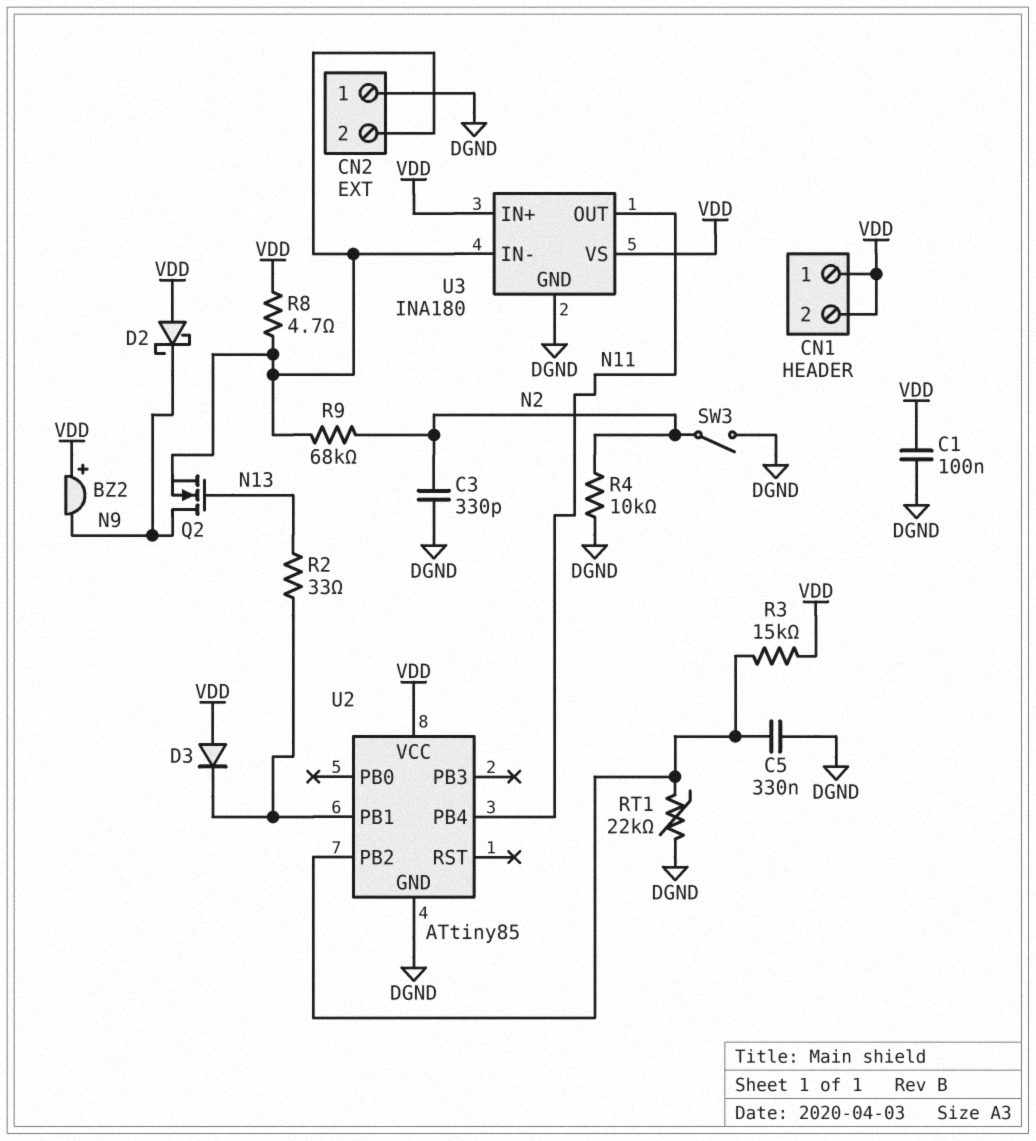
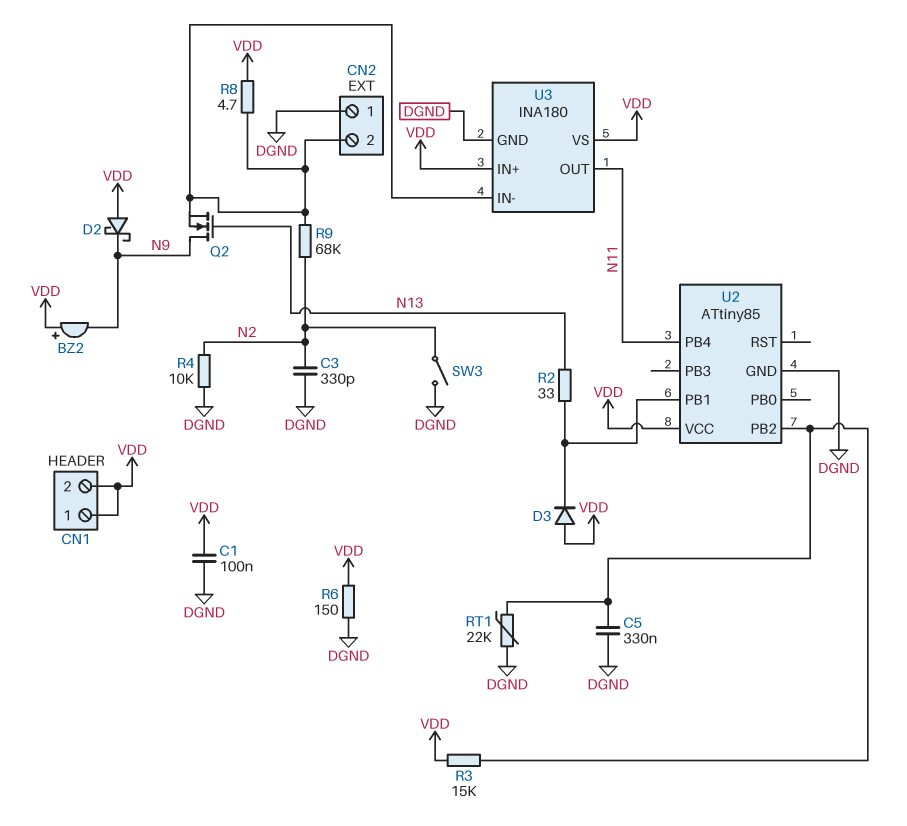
R6: none -> 150 (DGND, VDD)

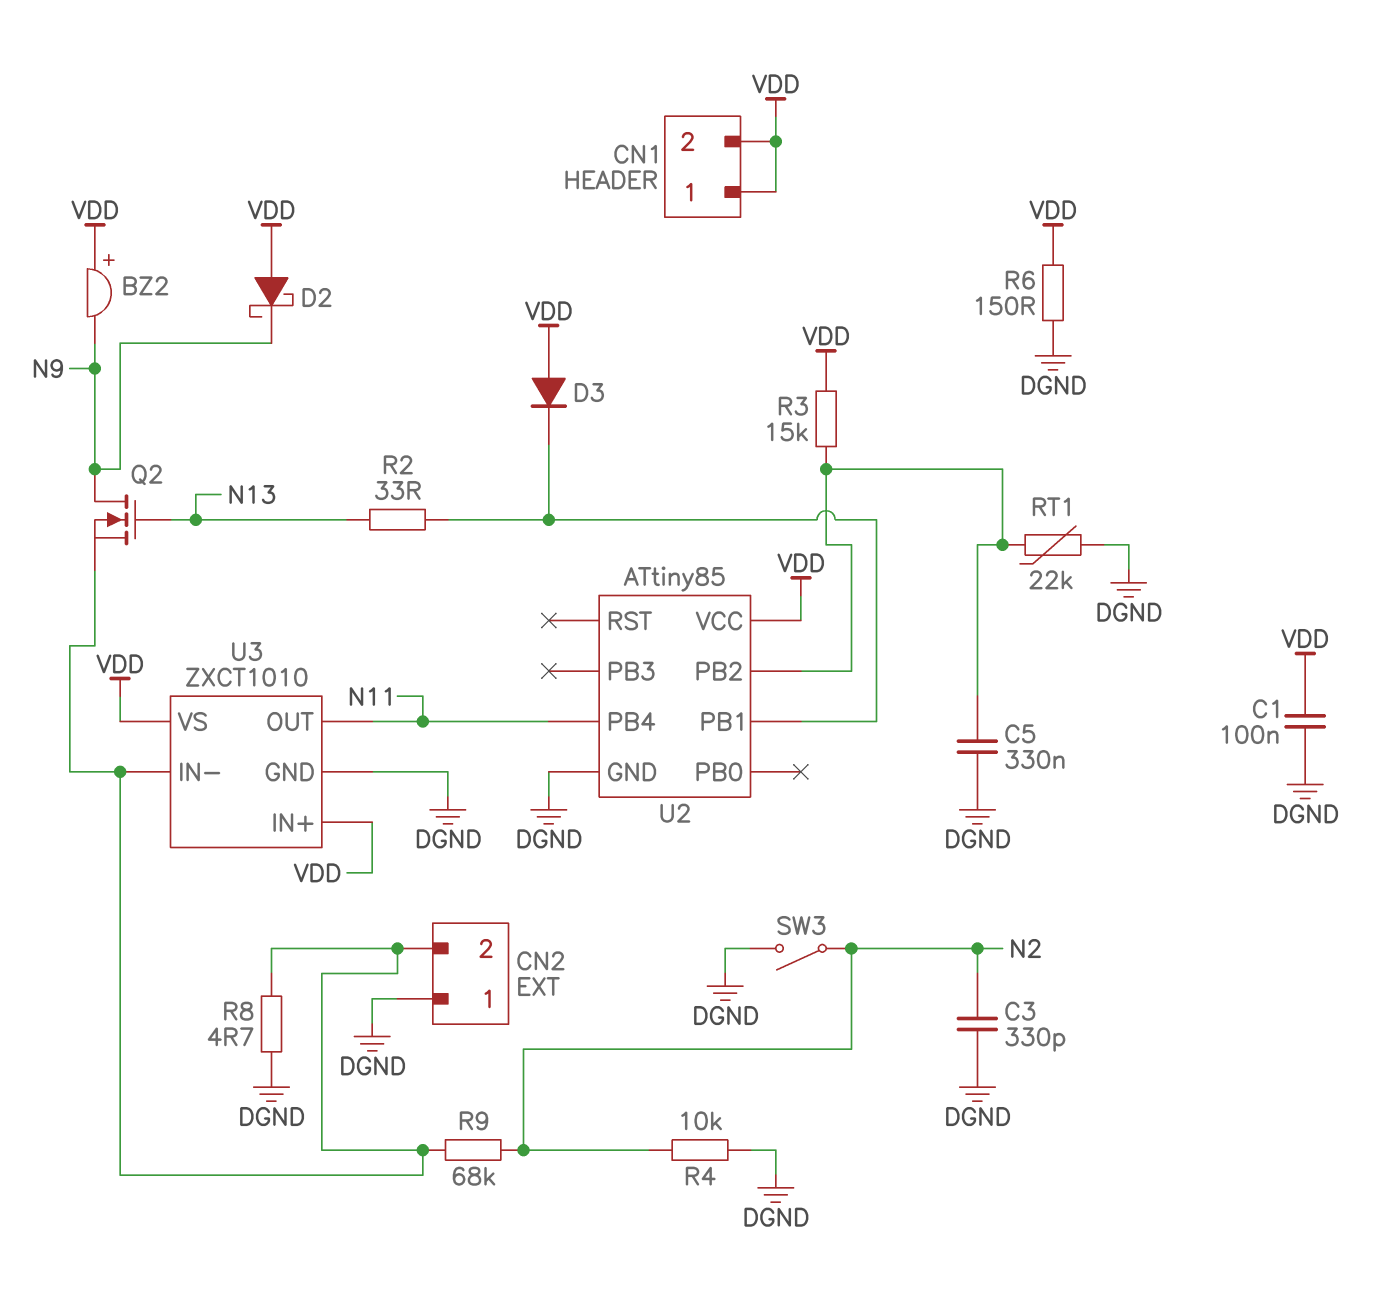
R8: 4.7 (CN2/2, VDD) -> 4.7 (CN2/2, DGND)
U3: INA180 -> ZXCT1010

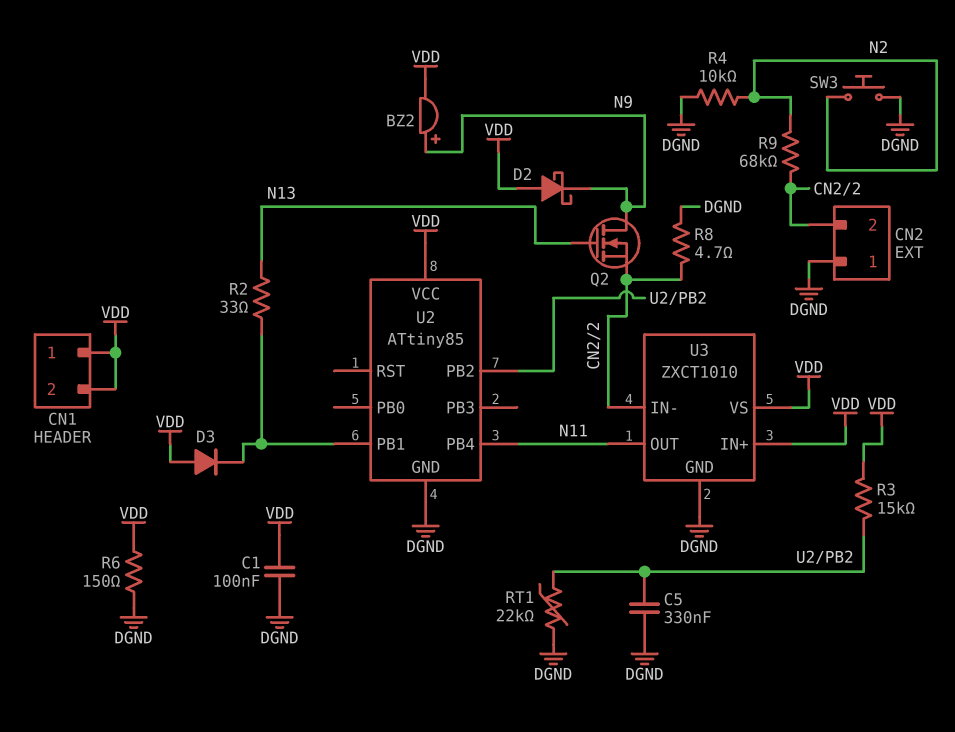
BZ2: buzzer (plus VDD, minus N9) -> buzzer (plus N9, minus VDD)
C3: 330pF (DGND, N2) -> none
SW3: switch (DGND, N2) -> button (DGND, N2)

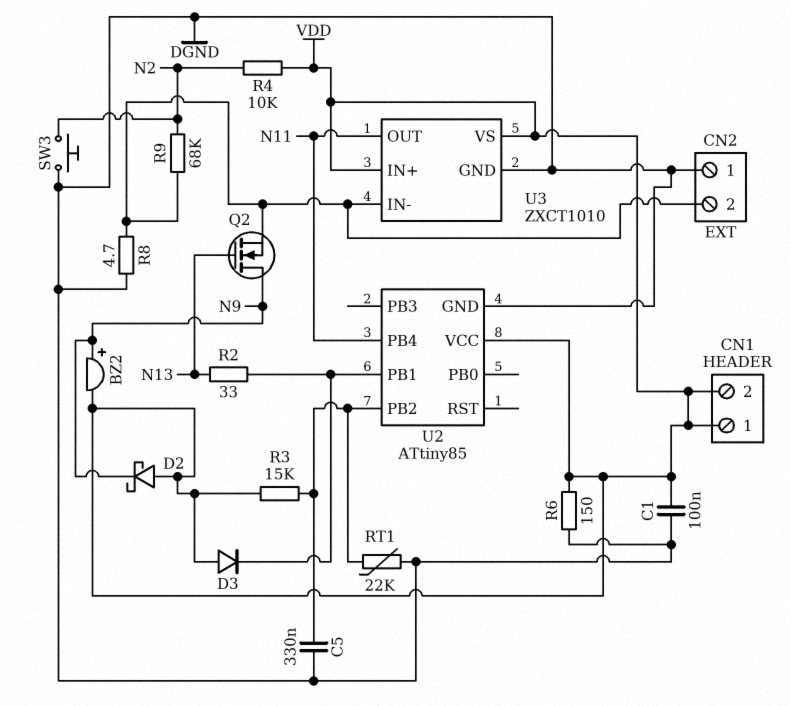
R4: 10k (DGND, N2) -> 10k (N2, VDD)

